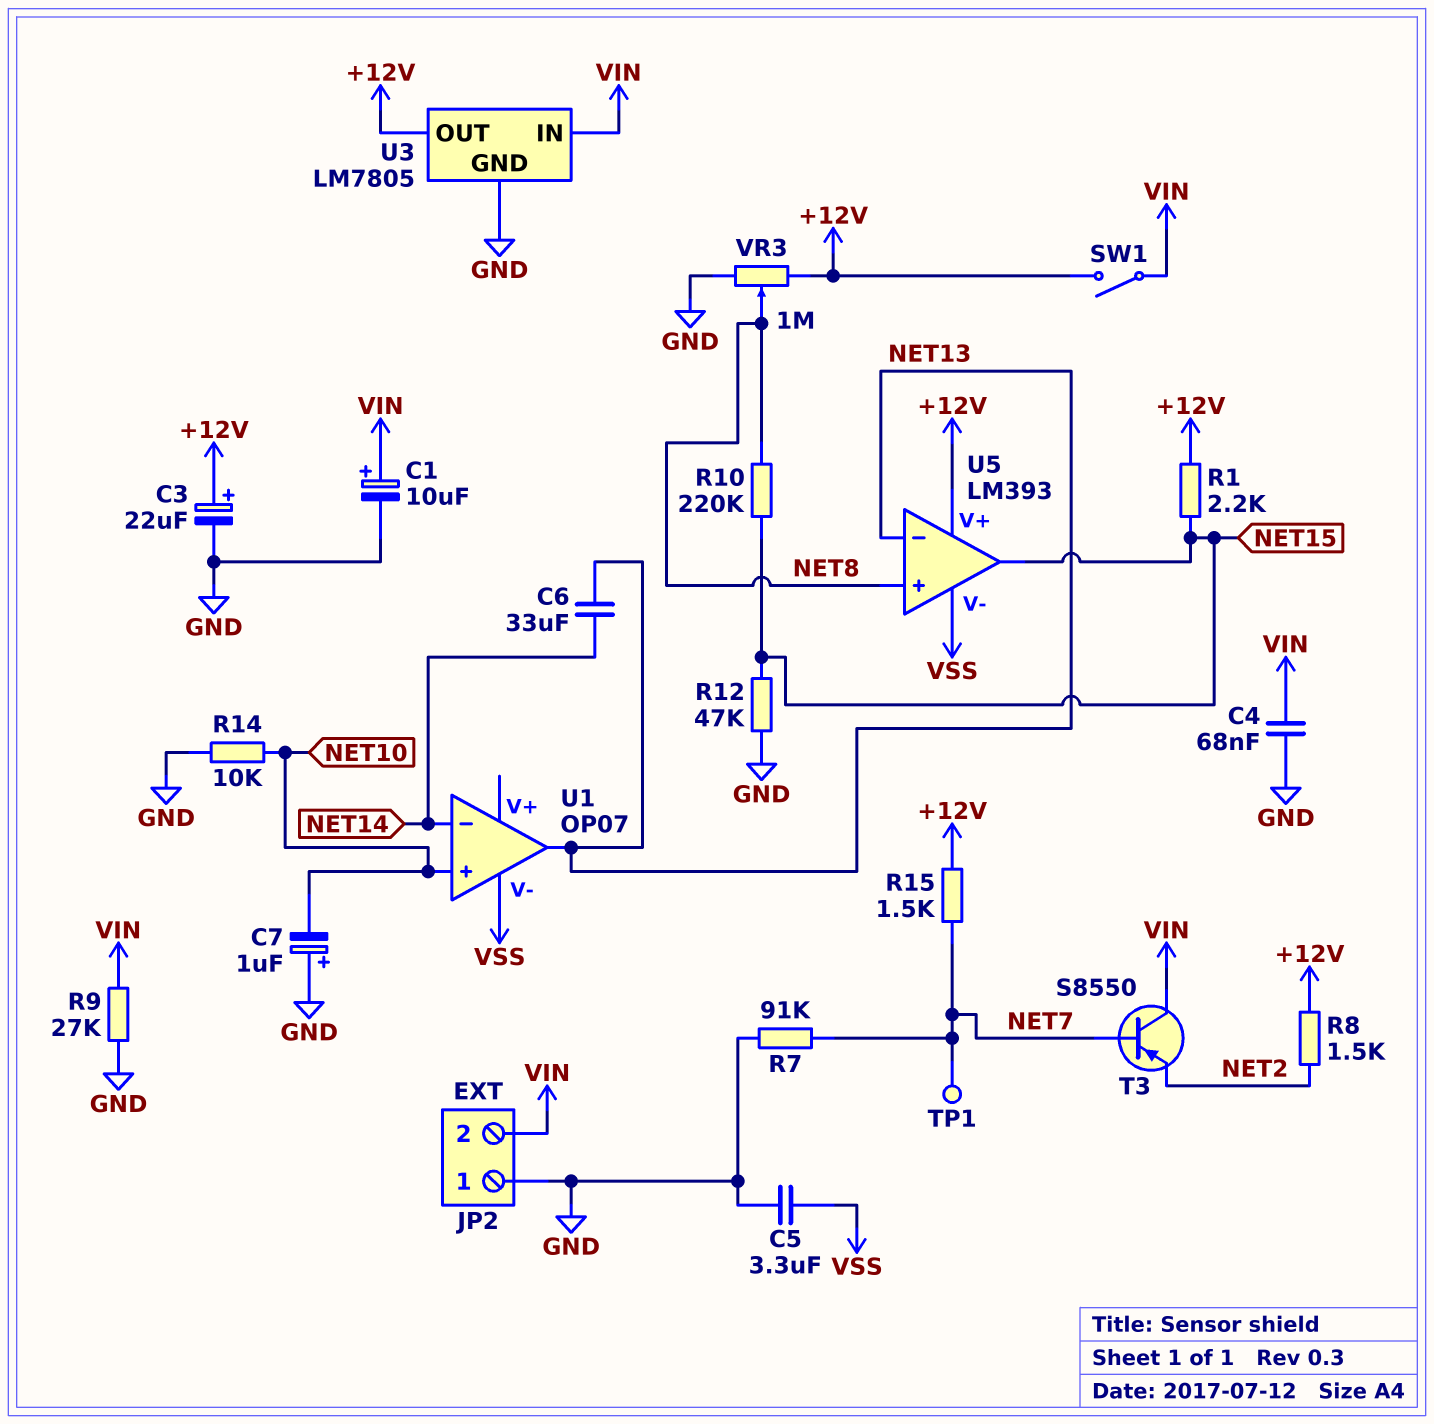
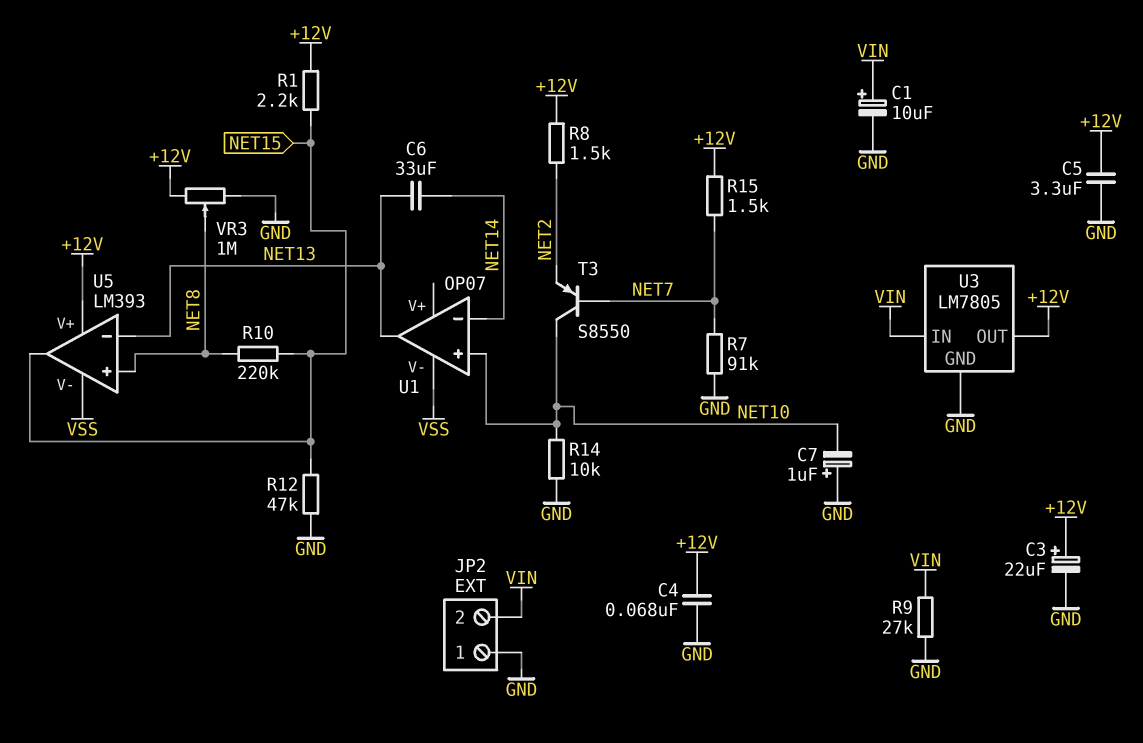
C4: 68nF (GND, VIN) -> 68nF (+12V, GND)
C5: 3.3uF (GND, VSS) -> 3.3uF (+12V, GND)
SW1: switch (+12V, VIN) -> none
T3: PNP S8550 (B NET7, C VIN, E NET2) -> PNP S8550 (B NET7, C NET10, E NET2)
TP1: test point (NET7) -> none

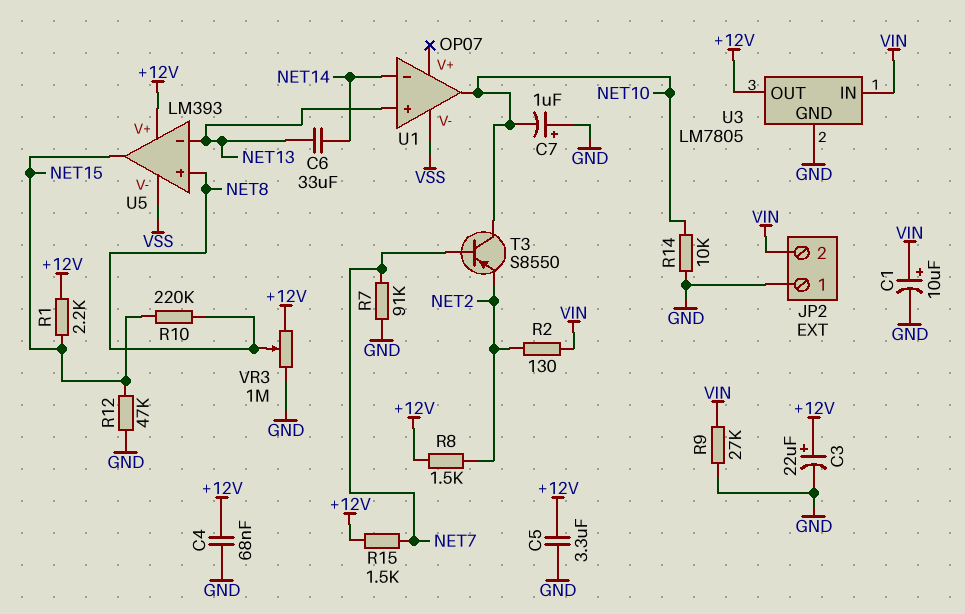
R2: none -> 130 (NET2, VIN)
U1 pin in+: NET10 -> NET13
U1 pin out: NET13 -> NET10

